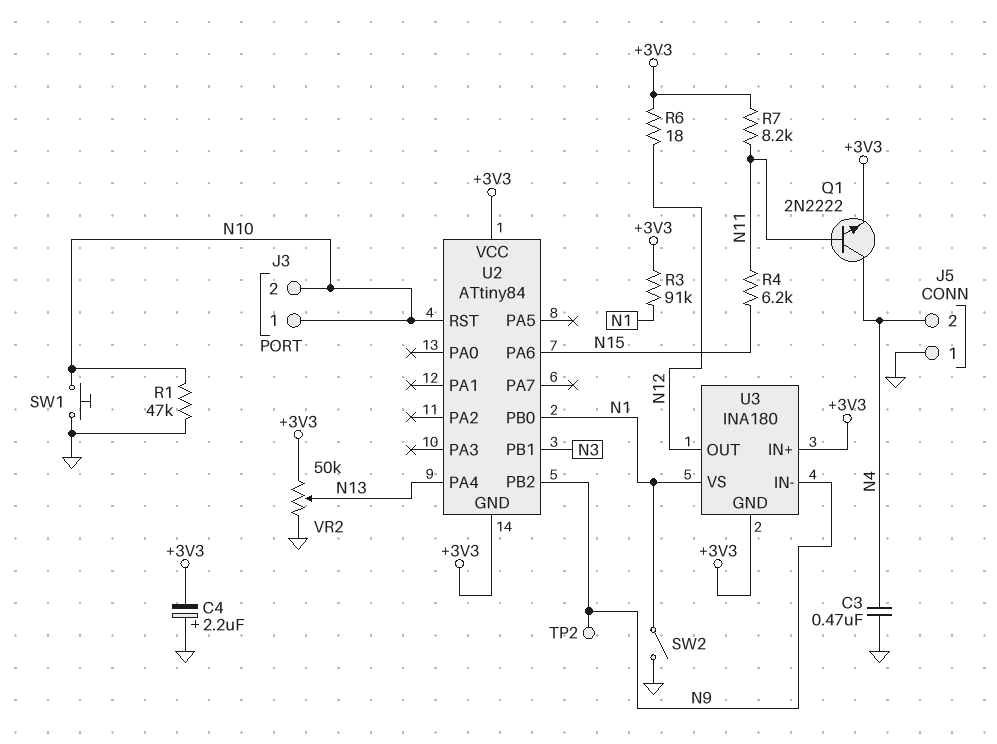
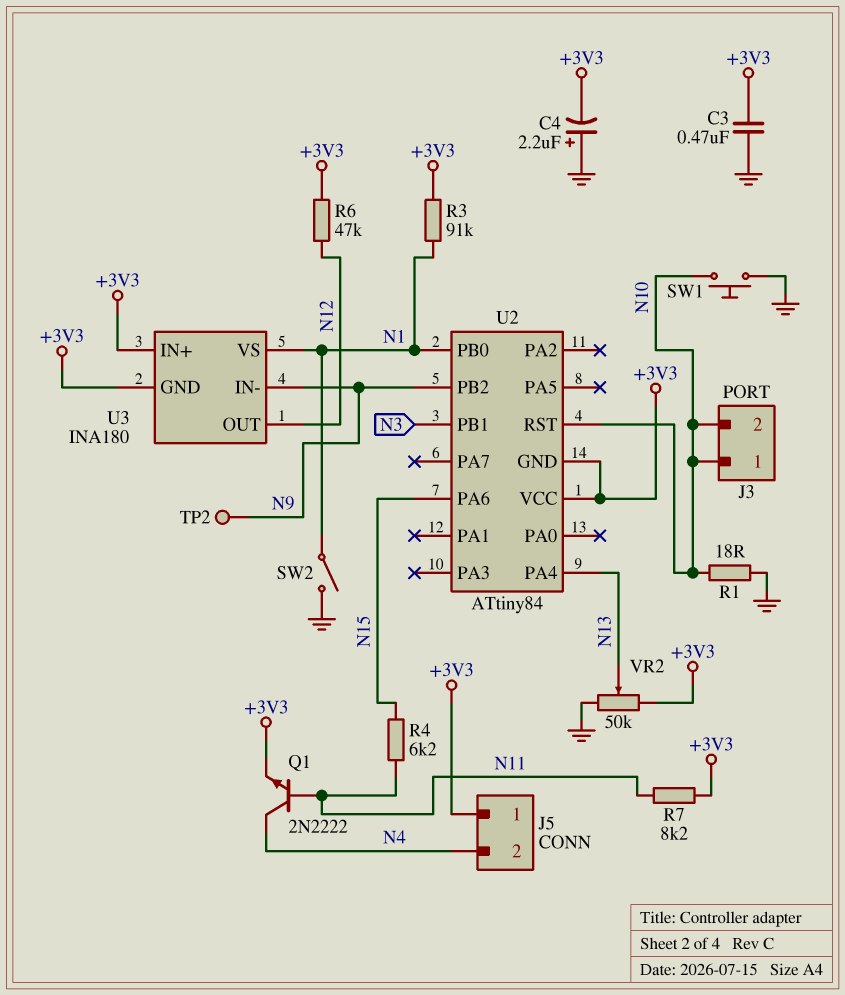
C3: 470nF (GND, N4) -> 470nF (+3V3, GND)
J5 pin 1: GND -> +3V3
R1: 47k (GND, N10) -> 18 (GND, N10)
R6: 18 (+3V3, N12) -> 47k (+3V3, N12)

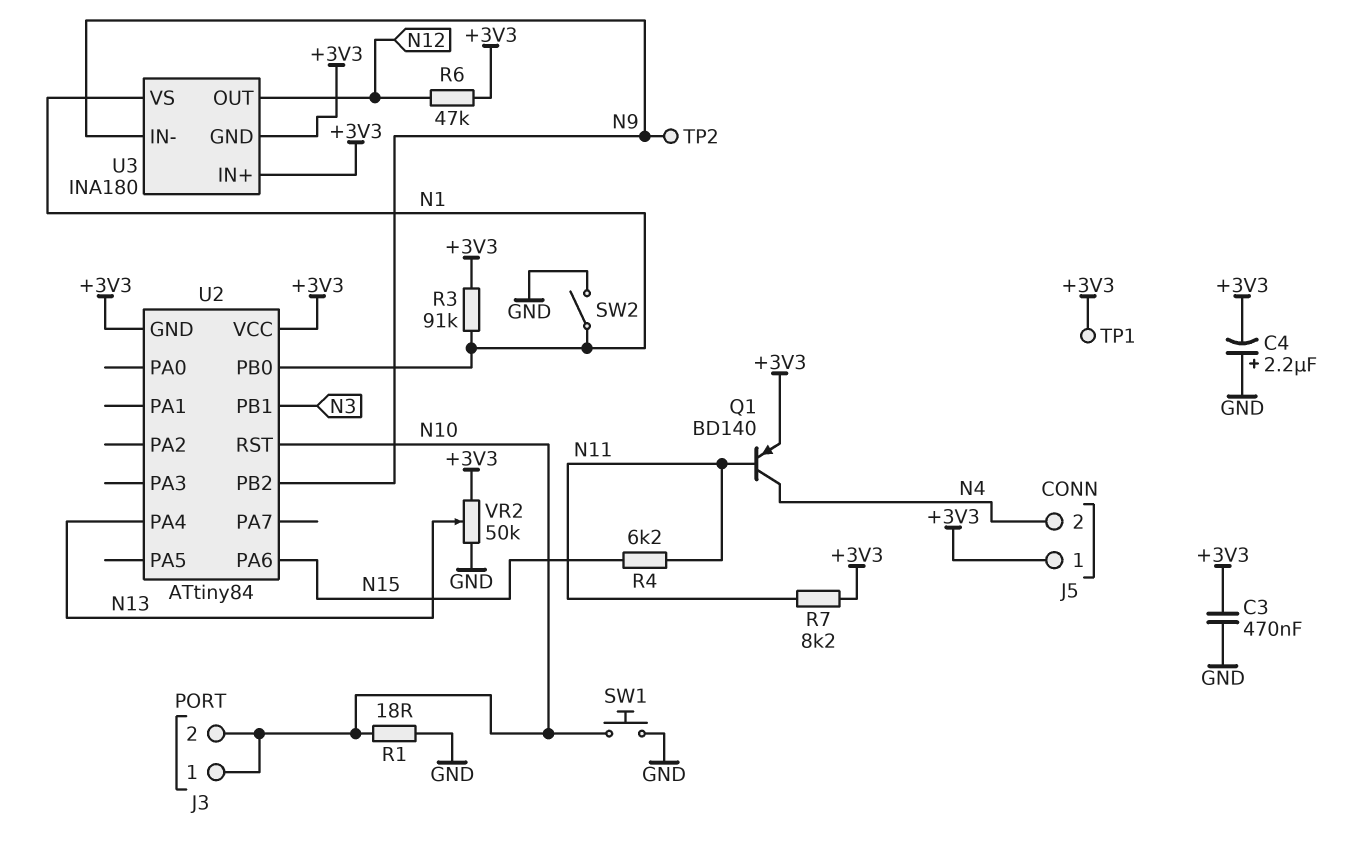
Q1: NPN 2N2222 (B N11, C N4, E +3V3) -> PNP BD140 (B N11, C N4, E +3V3)
TP1: none -> test point (+3V3)

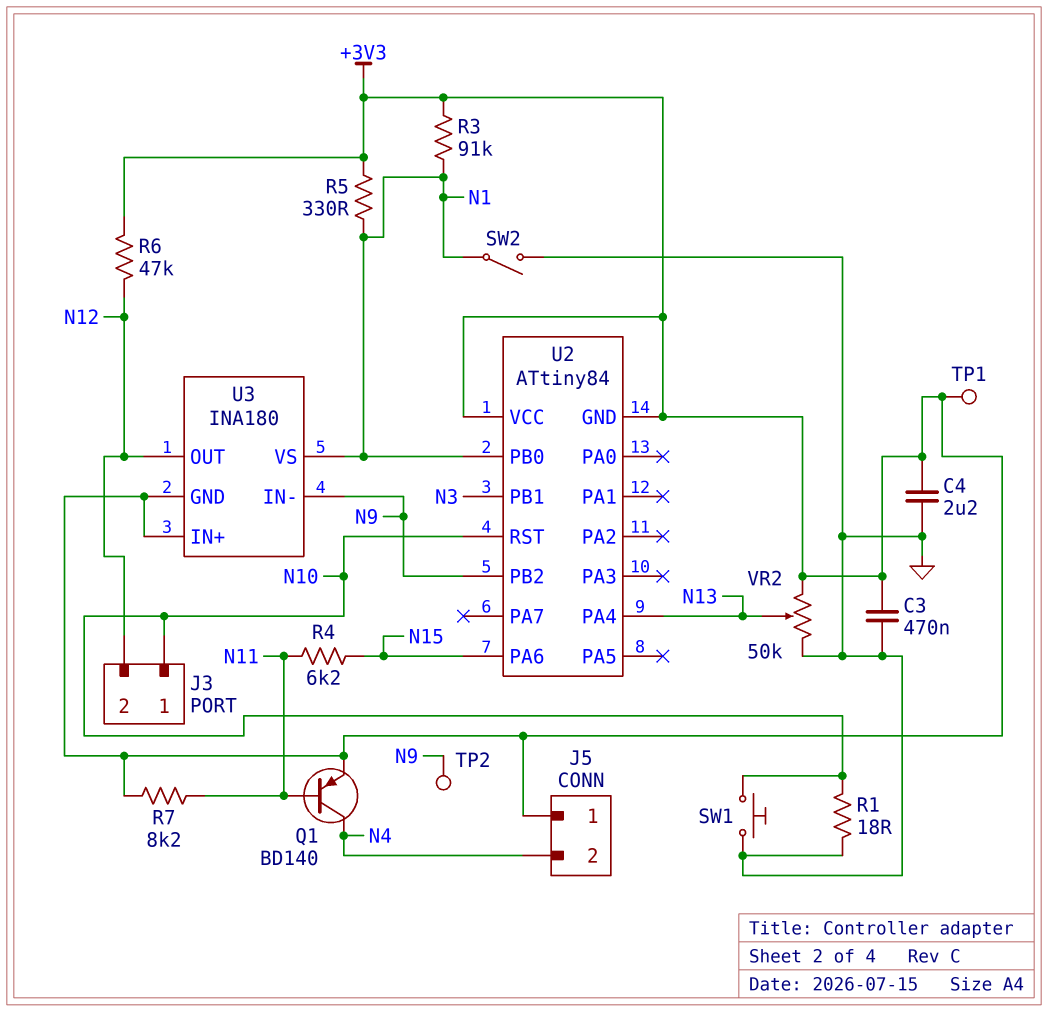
C4: 2.2uF (plus GND, minus +3V3) -> 2.2uF (+3V3, GND)
J3 pin 2: N10 -> N12
R5: none -> 330 (+3V3, N1)

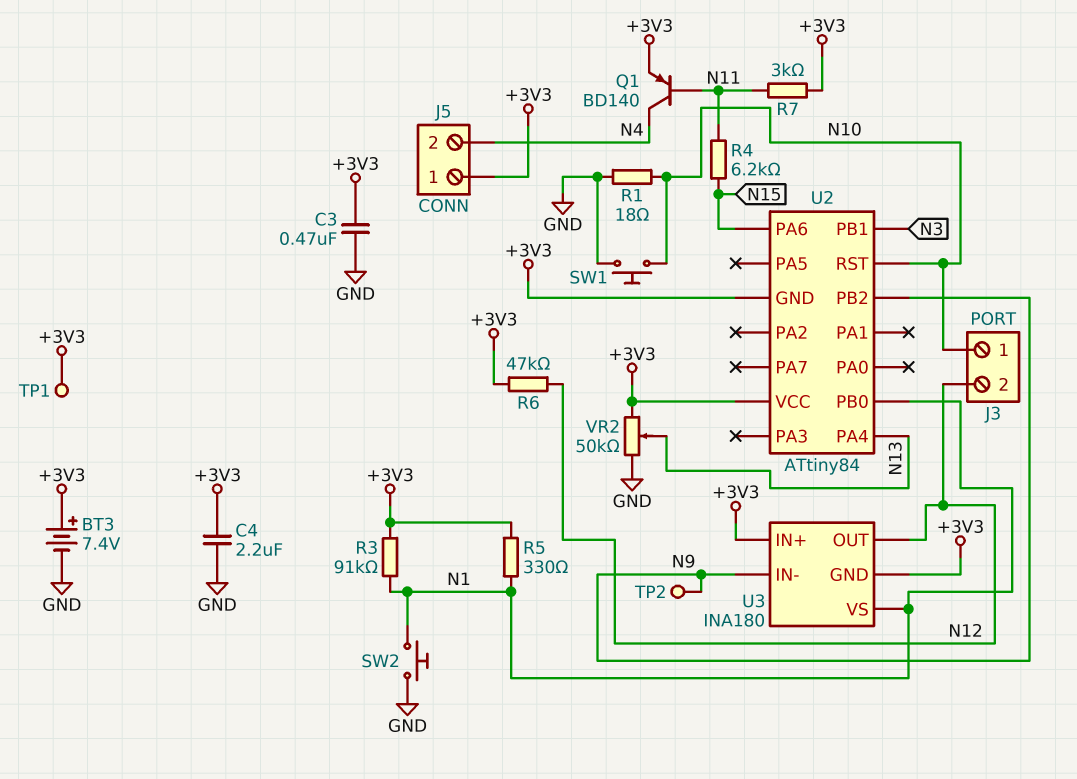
BT3: none -> 7.4V (plus +3V3, minus GND)
R7: 8.2k (+3V3, N11) -> 3k (+3V3, N11)
SW2: switch (GND, N1) -> button (GND, N1)

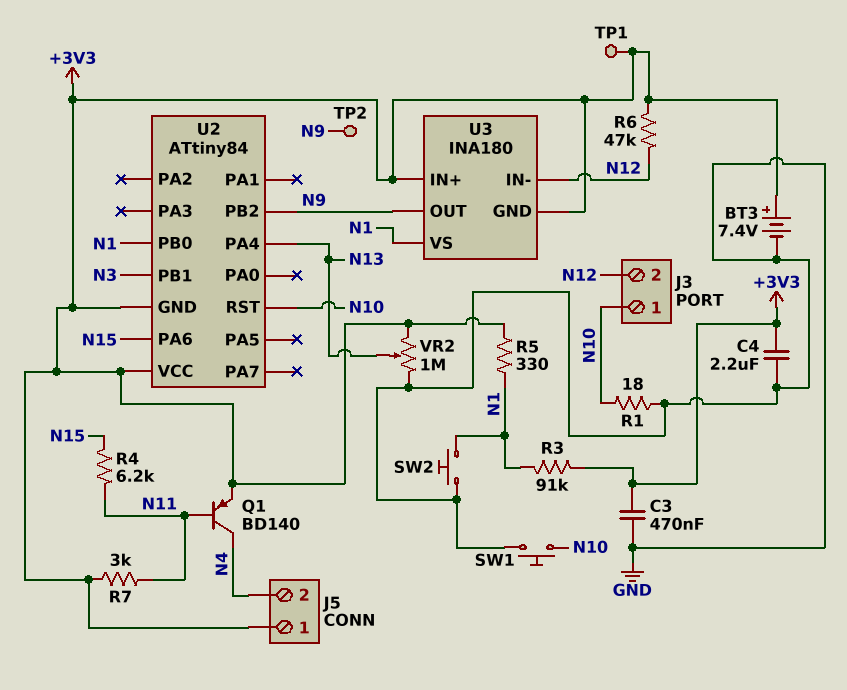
U3 pin IN-: N9 -> N12
U3 pin OUT: N12 -> N9
VR2: 50k (+3V3, GND, wiper N13) -> 1M (+3V3, GND, wiper N13)

